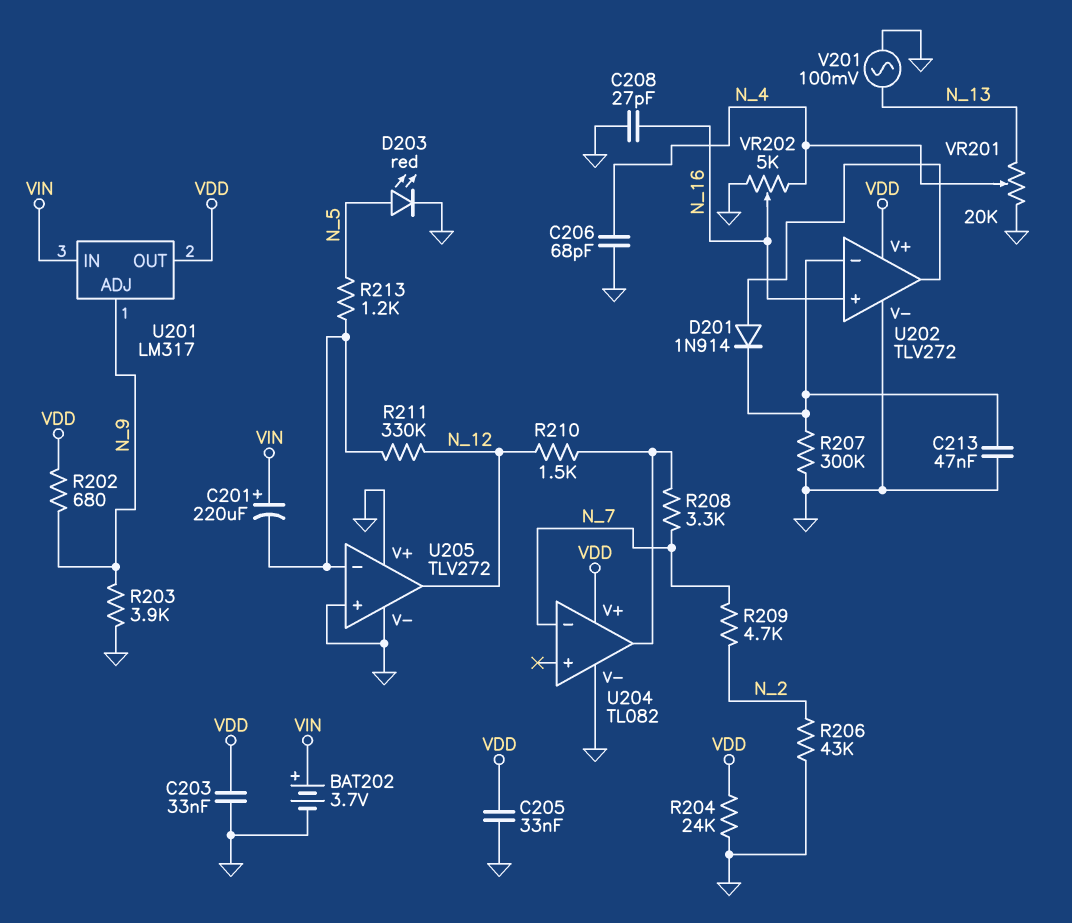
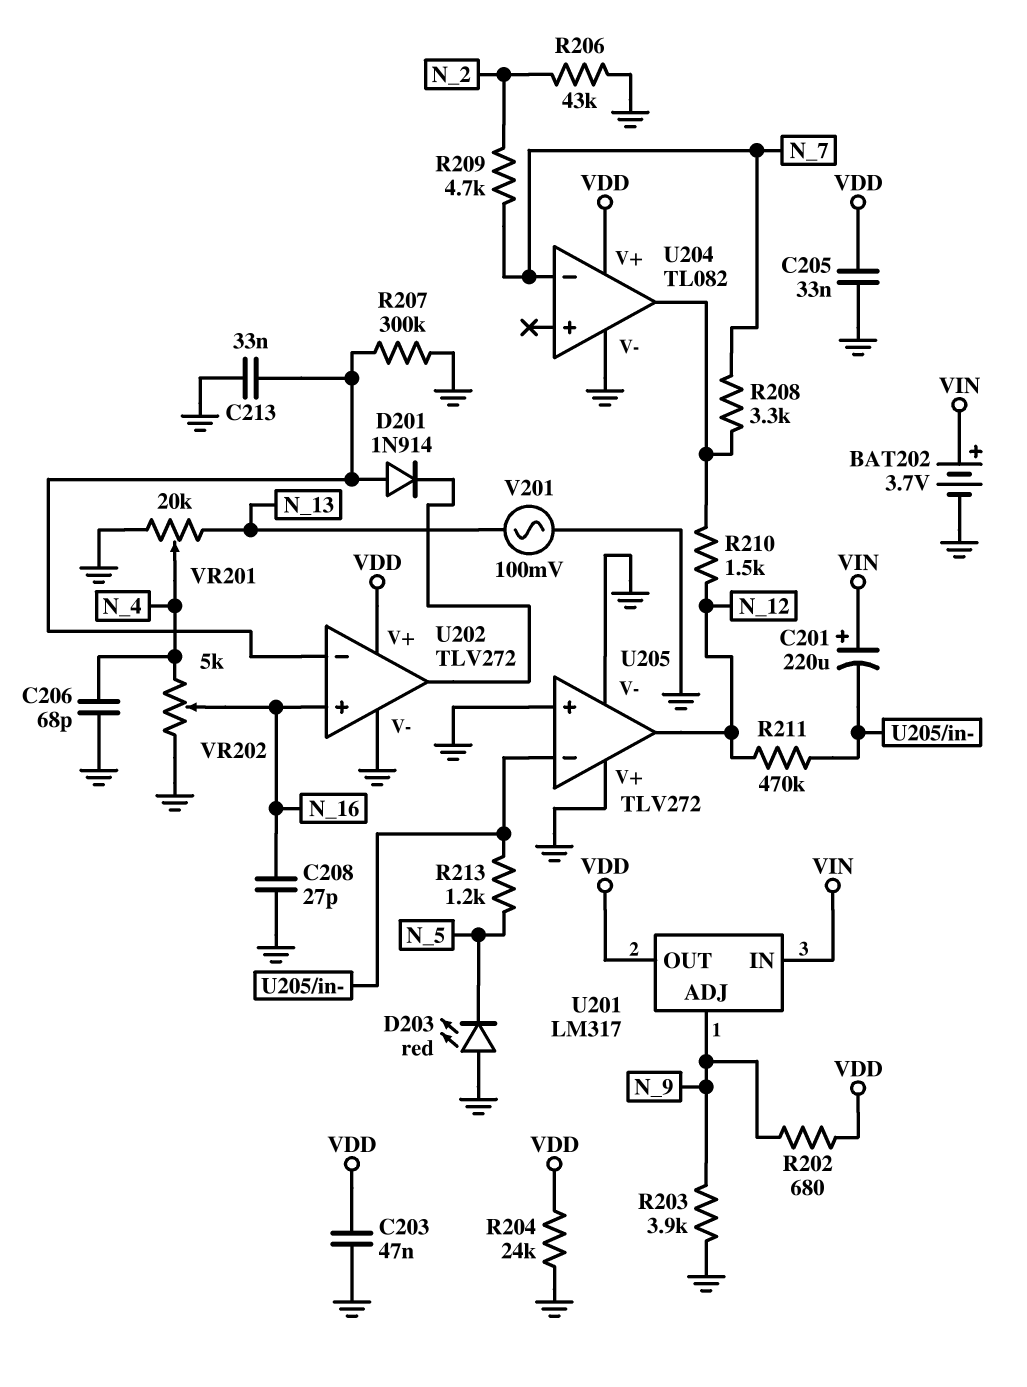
C203: 33nF (GND, VDD) -> 47nF (GND, VDD)
C213: 47nF (GND, U202/in-) -> 33nF (GND, U202/in-)
D201: diode 1N914 (A U202/out, K U202/in-) -> diode 1N914 (A U202/in-, K U202/out)
D203: LED red (A N_5, K GND) -> LED red (A GND, K N_5)
R211: 330k (N_12, U205/in-) -> 470k (N_12, U205/in-)

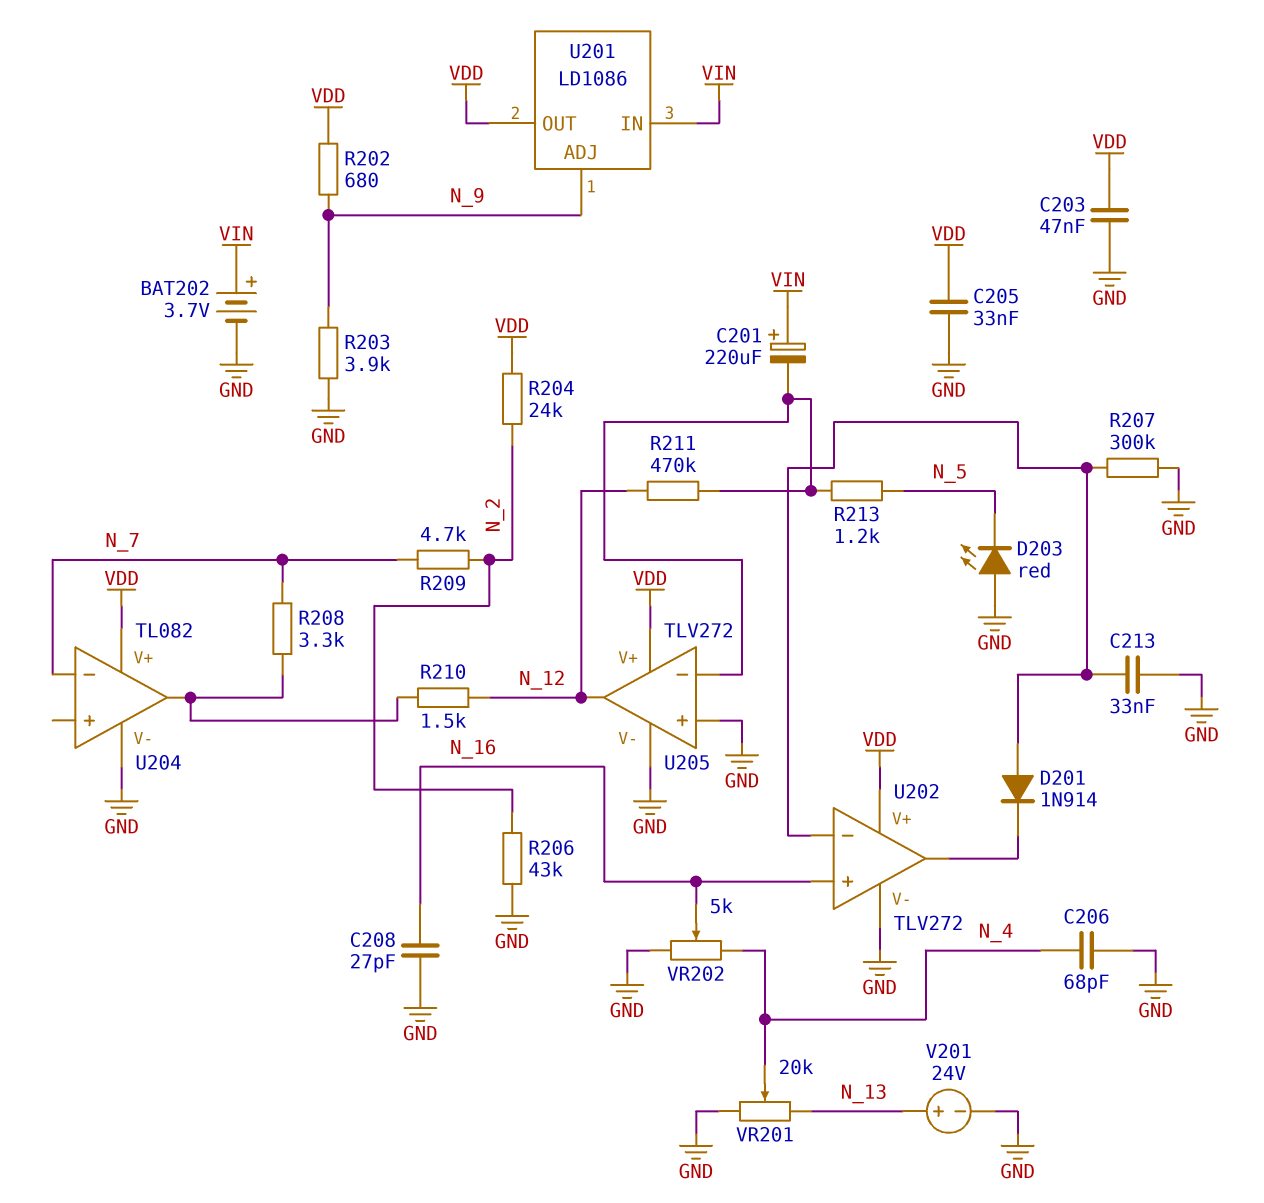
R204: 24k (GND, VDD) -> 24k (N_2, VDD)
U201: LM317 -> LD1086
U205 pin V+: GND -> VDD
V201: AC 100mV (GND, N_13) -> 24V (plus N_13, minus GND)

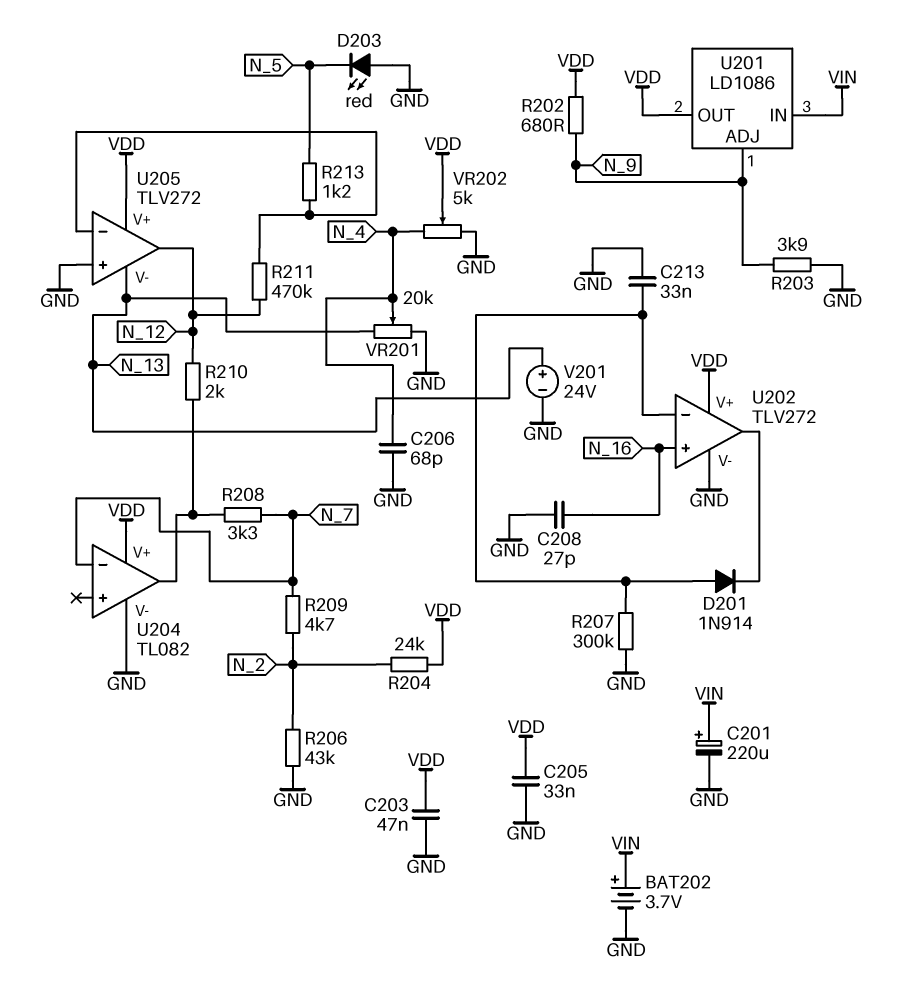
C201: 220uF (plus VIN, minus U205/in-) -> 220uF (plus VIN, minus GND)
R210: 1.5k (N_12, U204/out) -> 2k (N_12, U204/out)
U205 pin V-: GND -> N_13
VR202: 5k (GND, N_4, wiper N_16) -> 5k (GND, N_4, wiper VDD)

